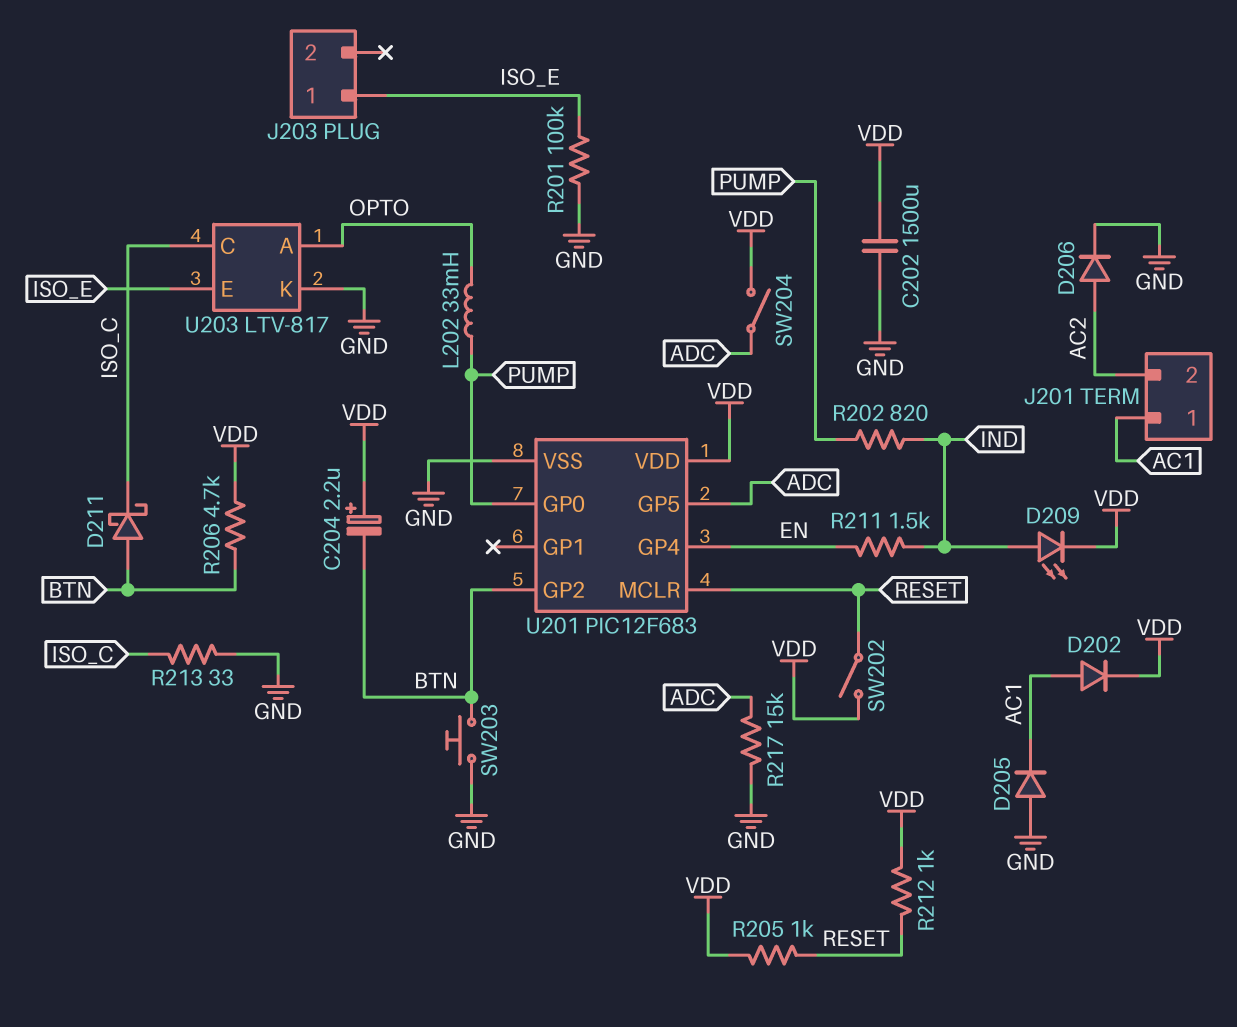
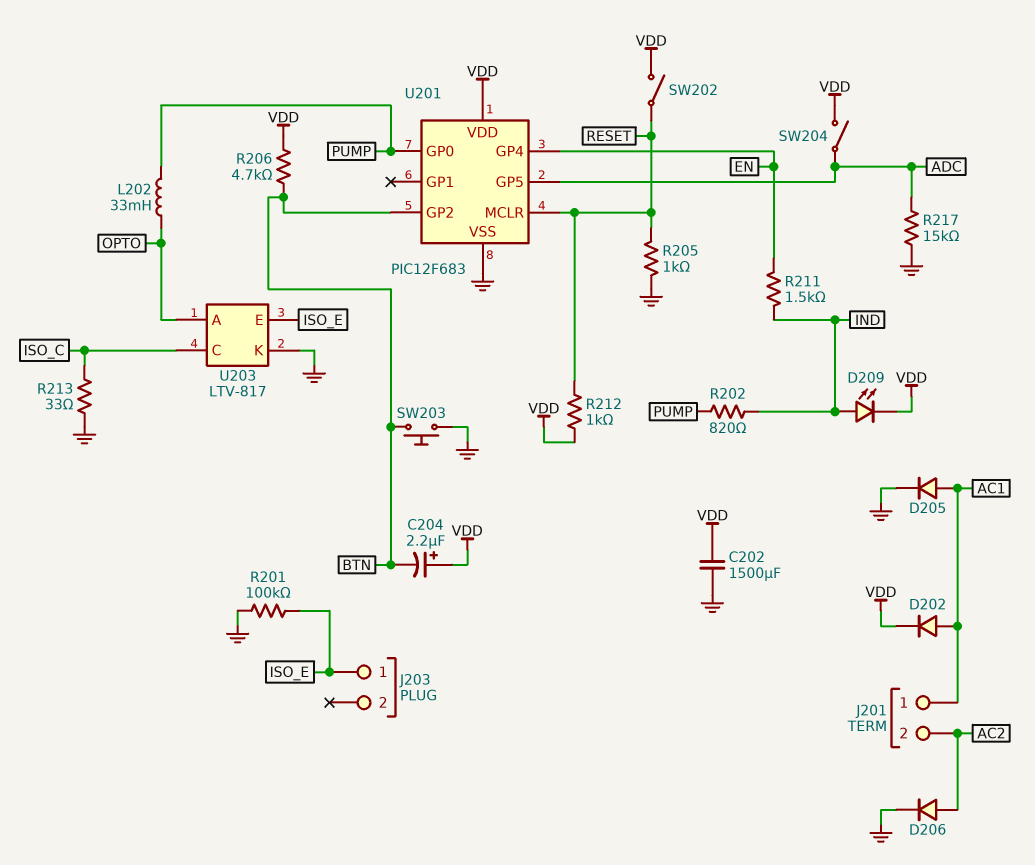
D205: diode (A GND, K AC1) -> diode (A AC1, K GND)
D211: schottky (A BTN, K ISO_C) -> none
R205: 1k (RESET, VDD) -> 1k (GND, RESET)

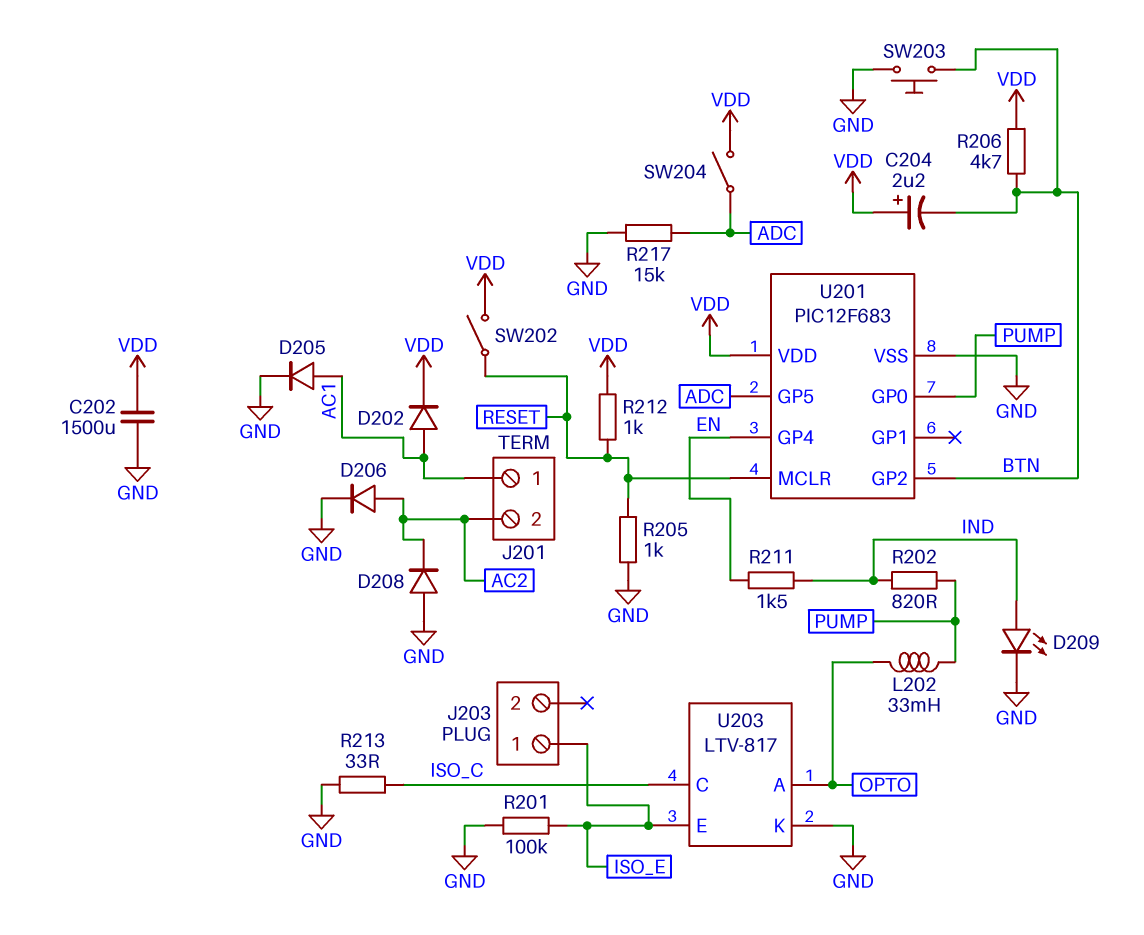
D208: none -> diode (A GND, K AC2)
D209: LED (A IND, K VDD) -> LED (A IND, K GND)

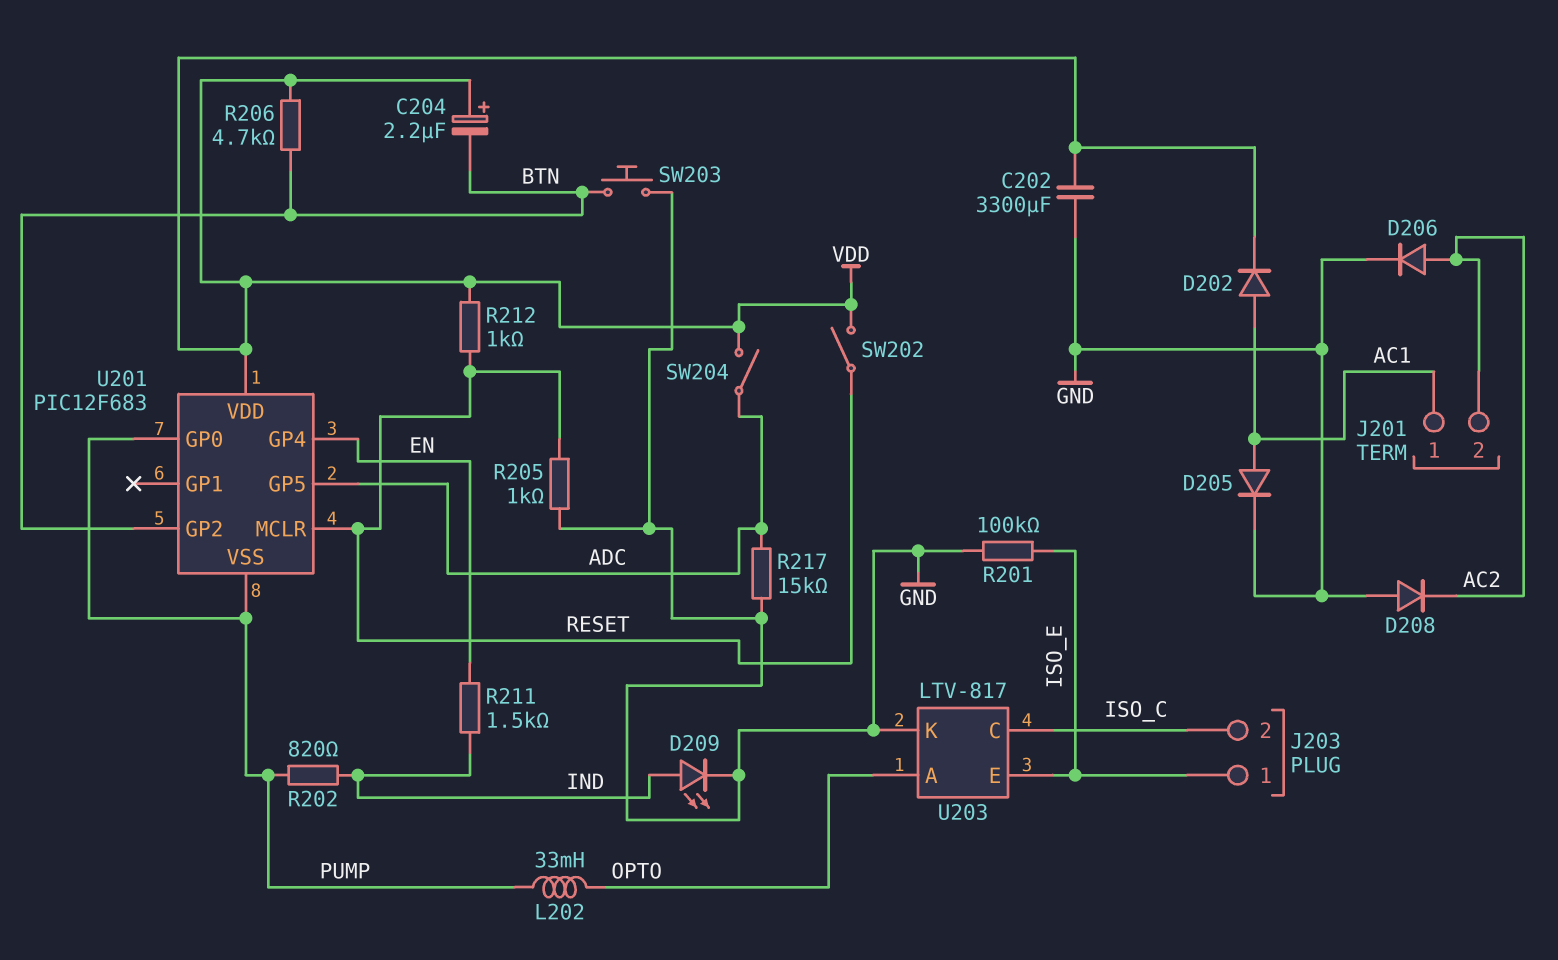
C202: 1500uF (GND, VDD) -> 3300uF (GND, VDD)
J203 pin 2: none -> ISO_C
R213: 33 (GND, ISO_C) -> none
U201 pin VSS: GND -> PUMP

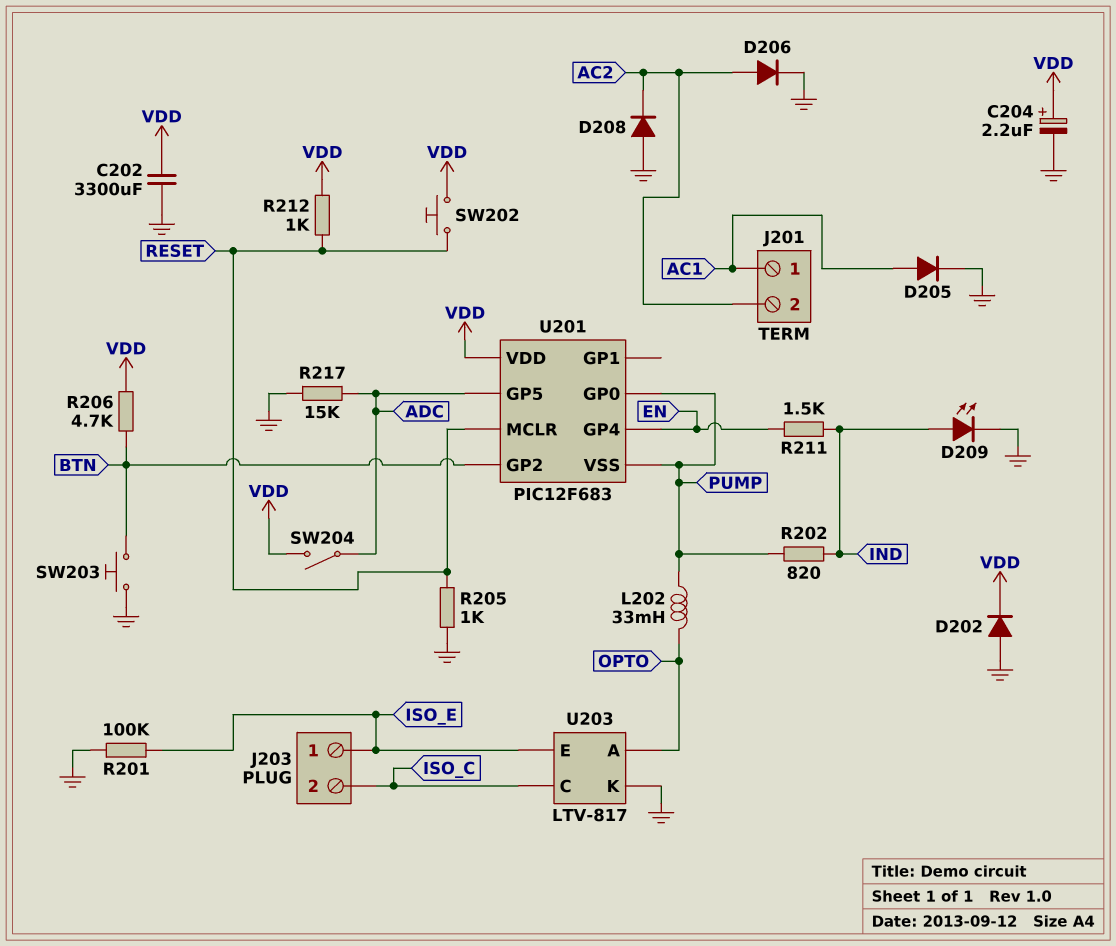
C204: 2.2uF (plus VDD, minus BTN) -> 2.2uF (plus VDD, minus GND)
D202: diode (A AC1, K VDD) -> diode (A GND, K VDD)
SW202: switch (RESET, VDD) -> button (RESET, VDD)

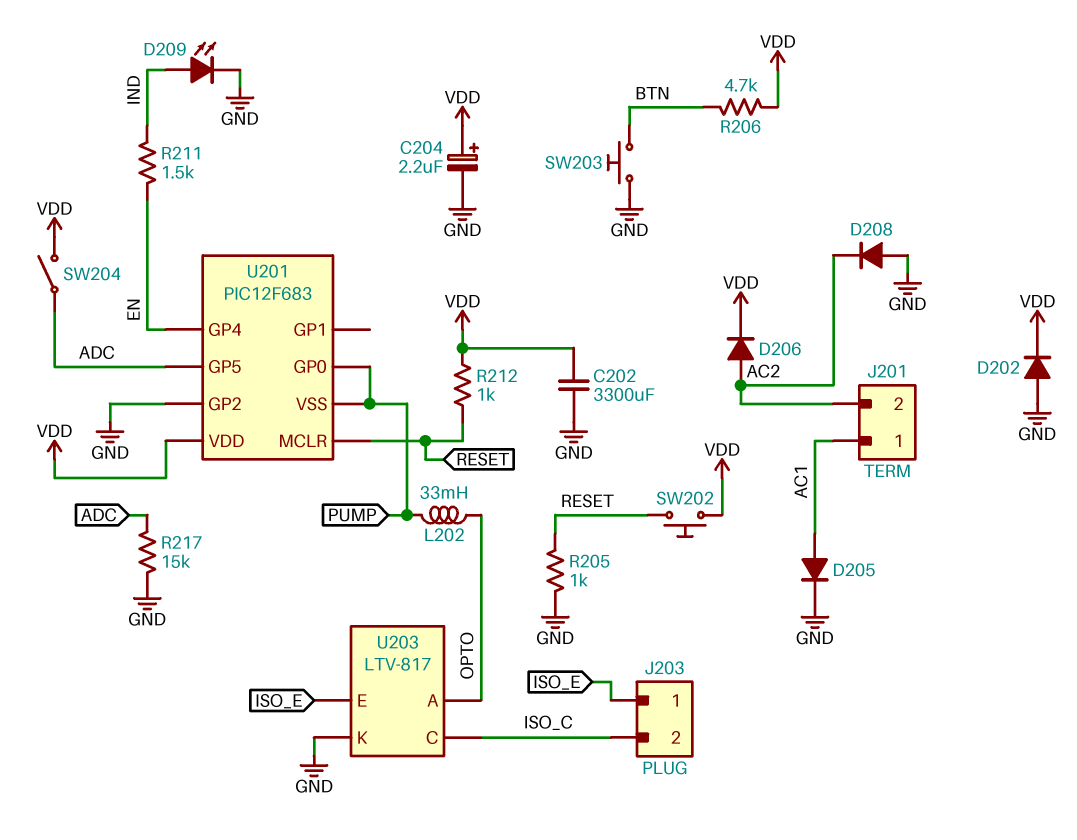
D206: diode (A AC2, K GND) -> diode (A AC2, K VDD)
R201: 100k (GND, ISO_E) -> none
R202: 820 (IND, PUMP) -> none
U201 pin GP2: BTN -> GND

